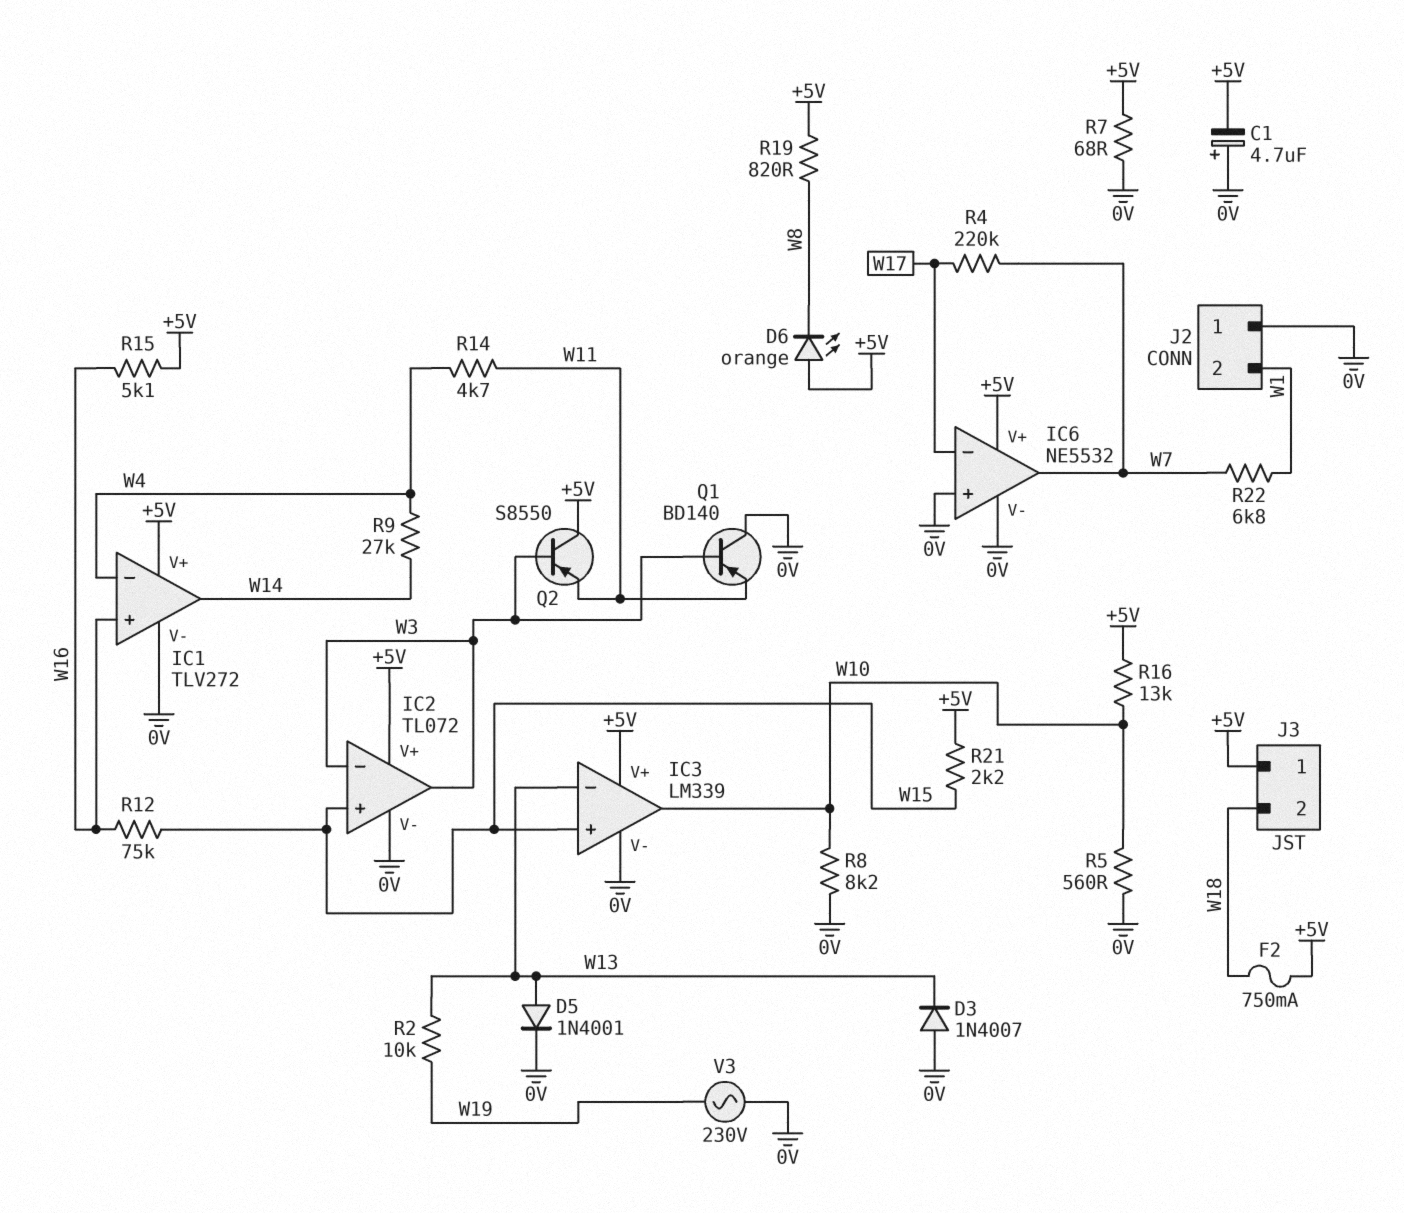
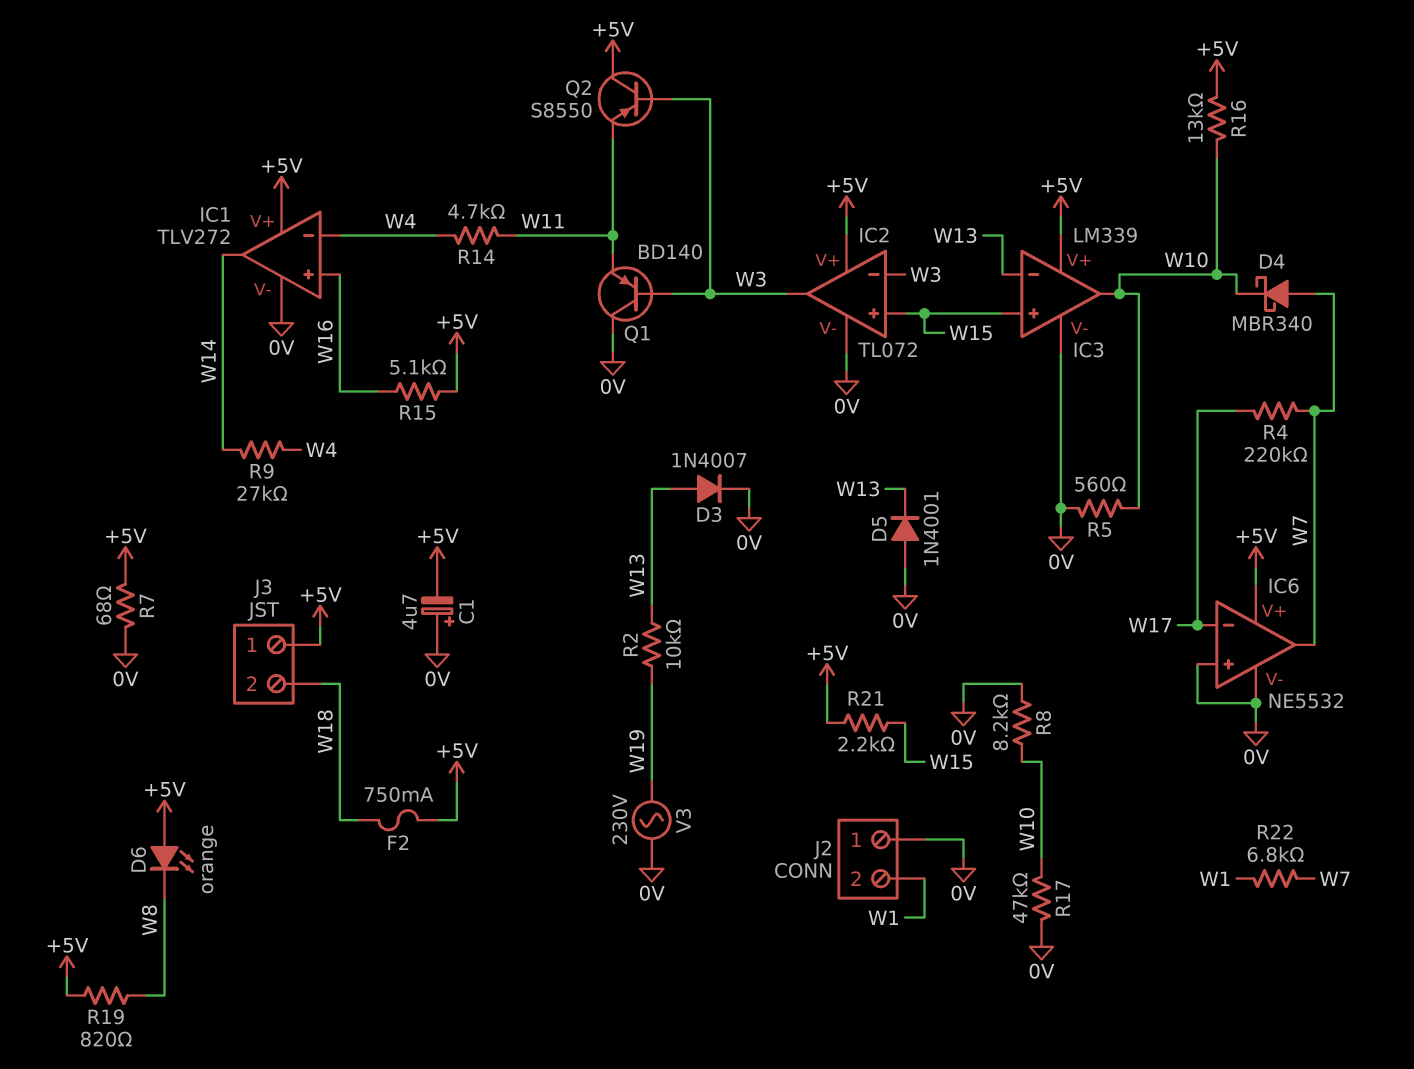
D3: diode 1N4007 (A 0V, K W13) -> diode 1N4007 (A W13, K 0V)
D4: none -> schottky MBR340 (A W7, K W10)
D5: diode 1N4001 (A W13, K 0V) -> diode 1N4001 (A 0V, K W13)
R12: 75k (W15, W16) -> none
R17: none -> 47k (0V, W10)

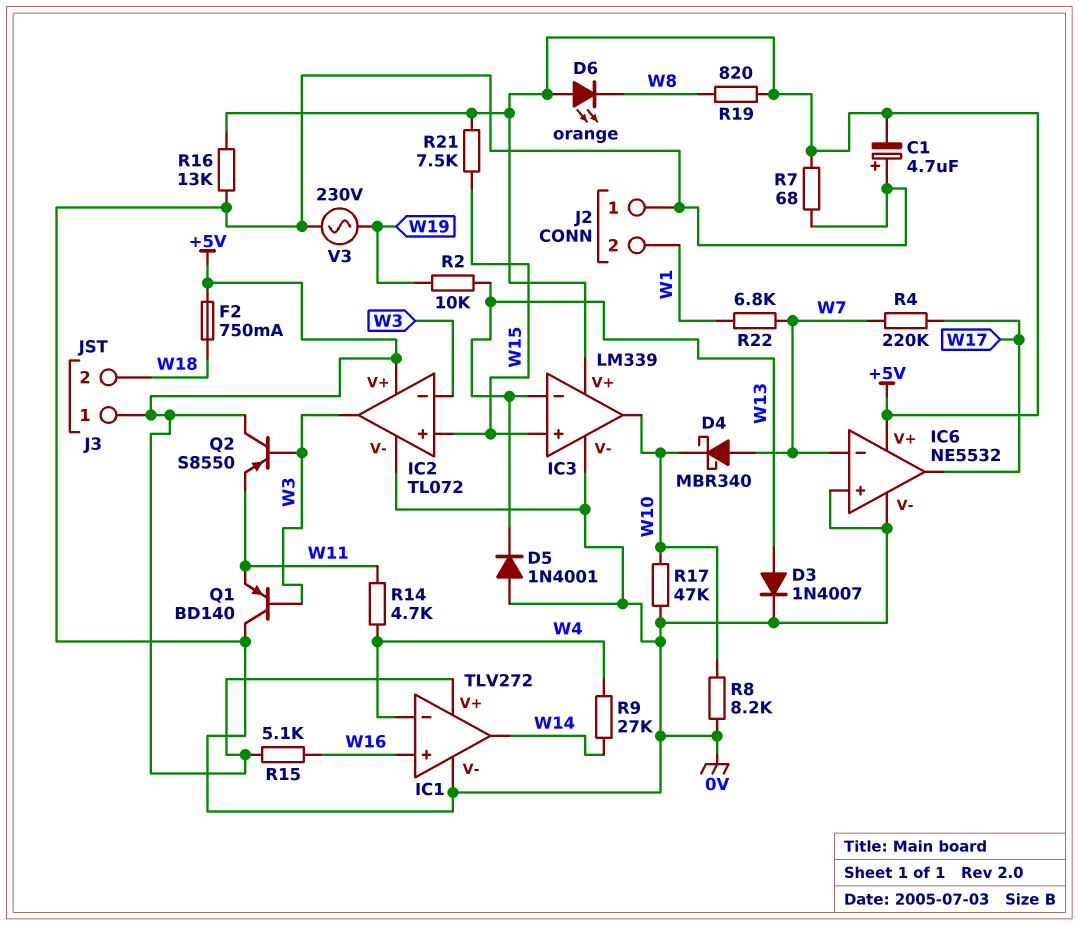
IC6 pin in-: W17 -> W7
IC6 pin out: W7 -> W17
R5: 560 (0V, W10) -> none
R16: 13k (+5V, W10) -> 13k (+5V, 0V)
R21: 2.2k (+5V, W15) -> 7.5k (+5V, W15)

